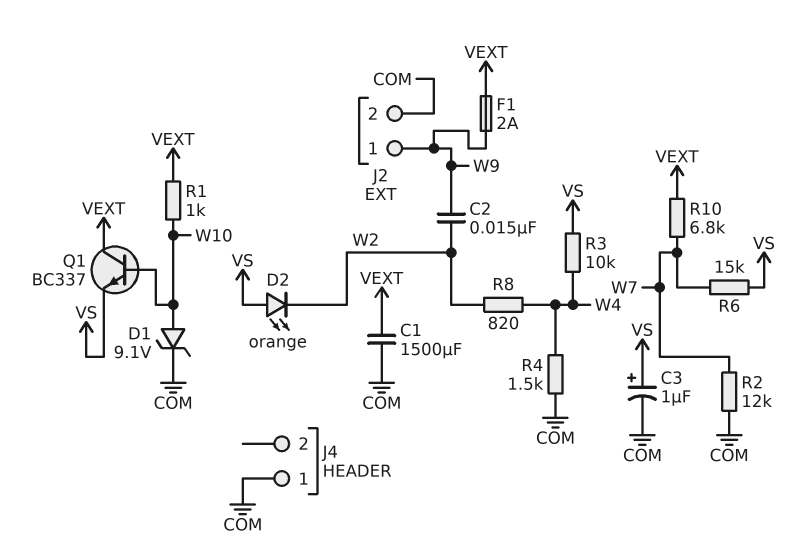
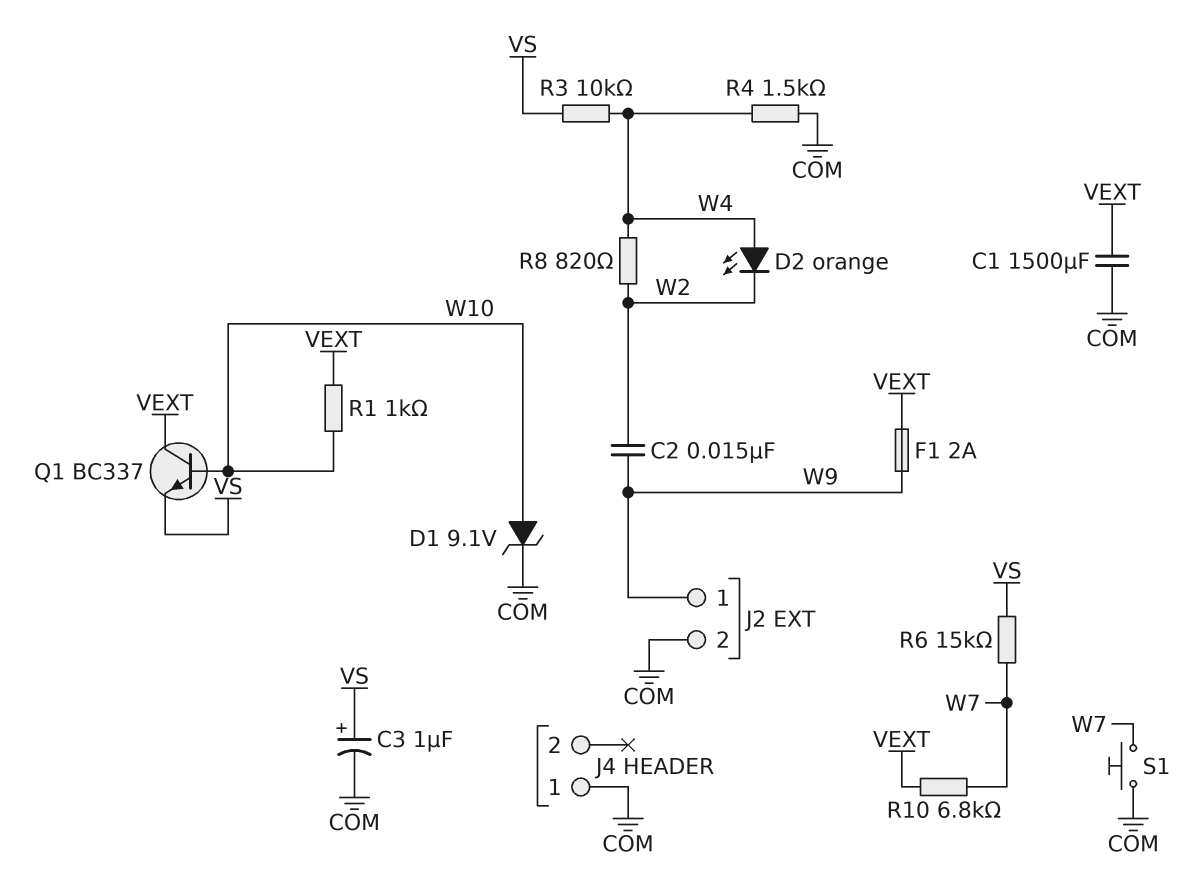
D2: LED orange (A VS, K W2) -> LED orange (A W4, K W2)
R2: 12k (COM, W7) -> none
S1: none -> button (COM, W7)

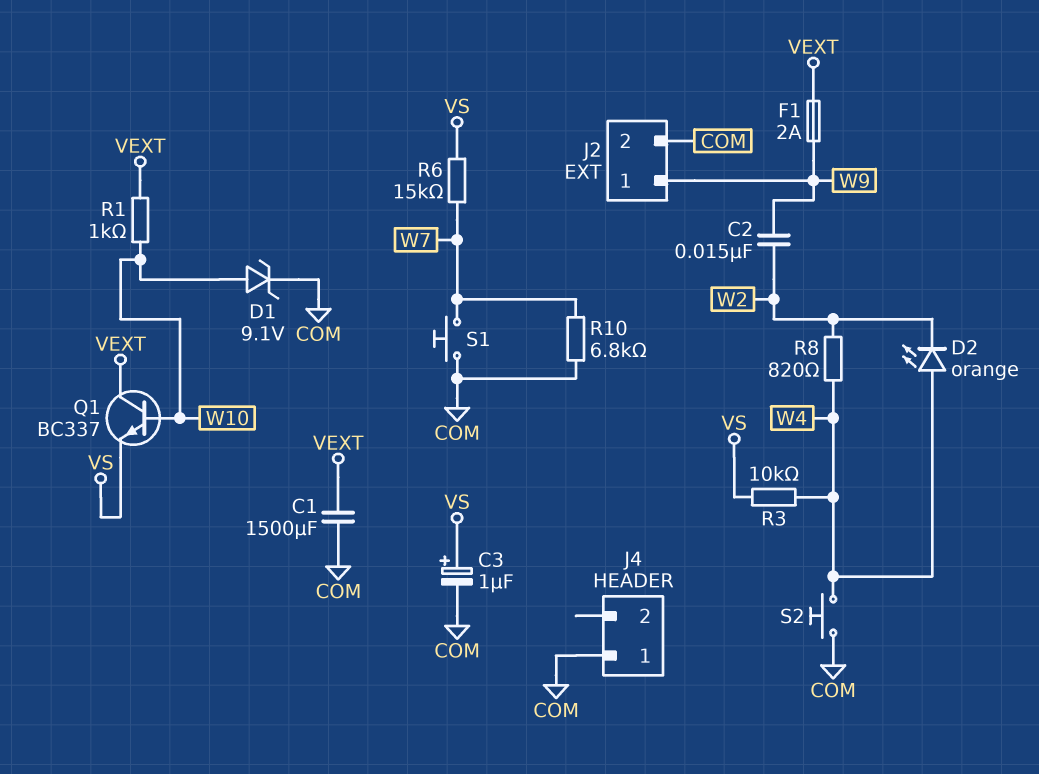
R4: 1.5k (COM, W4) -> none
R10: 6.8k (VEXT, W7) -> 6.8k (COM, W7)
S2: none -> button (COM, W4)

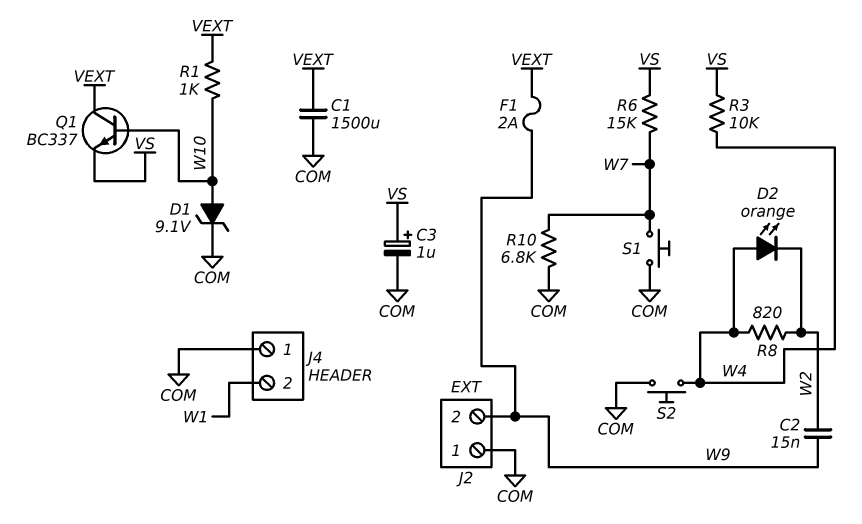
J2 pin 1: W9 -> COM
J2 pin 2: COM -> W9
J4 pin 2: none -> W1

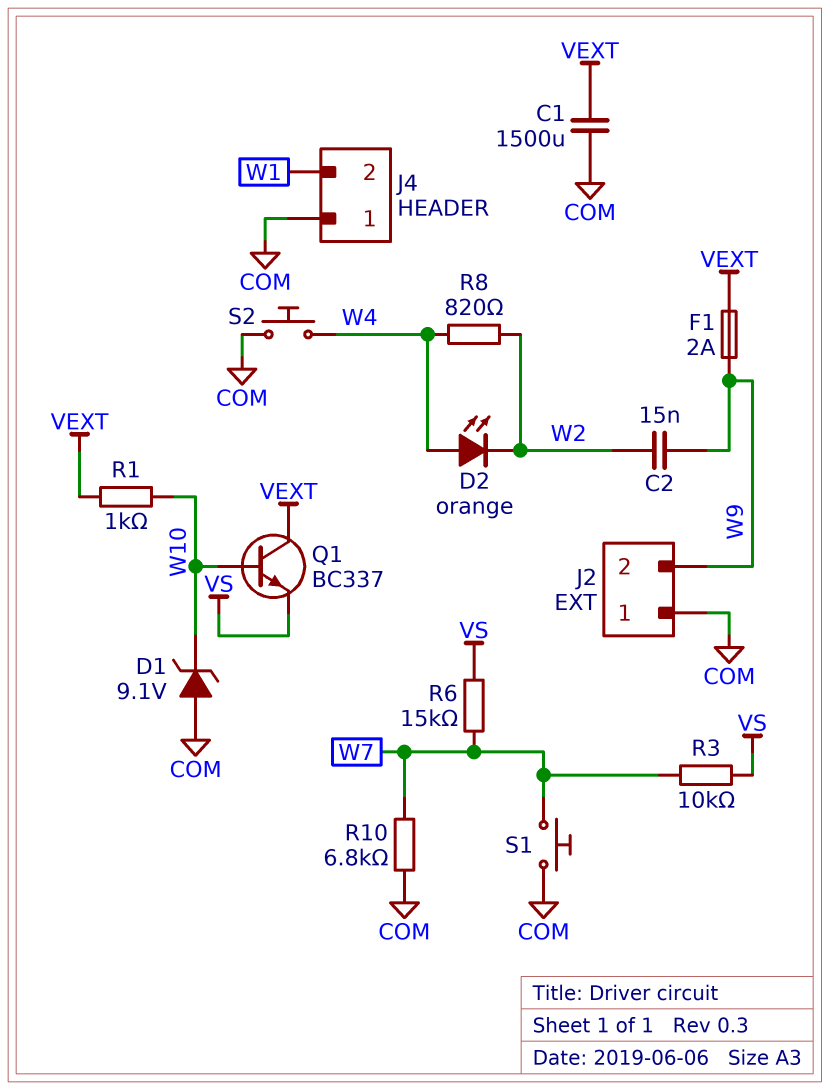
C3: 1uF (plus VS, minus COM) -> none
D1: zener 9.1V (A W10, K COM) -> zener 9.1V (A COM, K W10)
R3: 10k (VS, W4) -> 10k (VS, W7)

